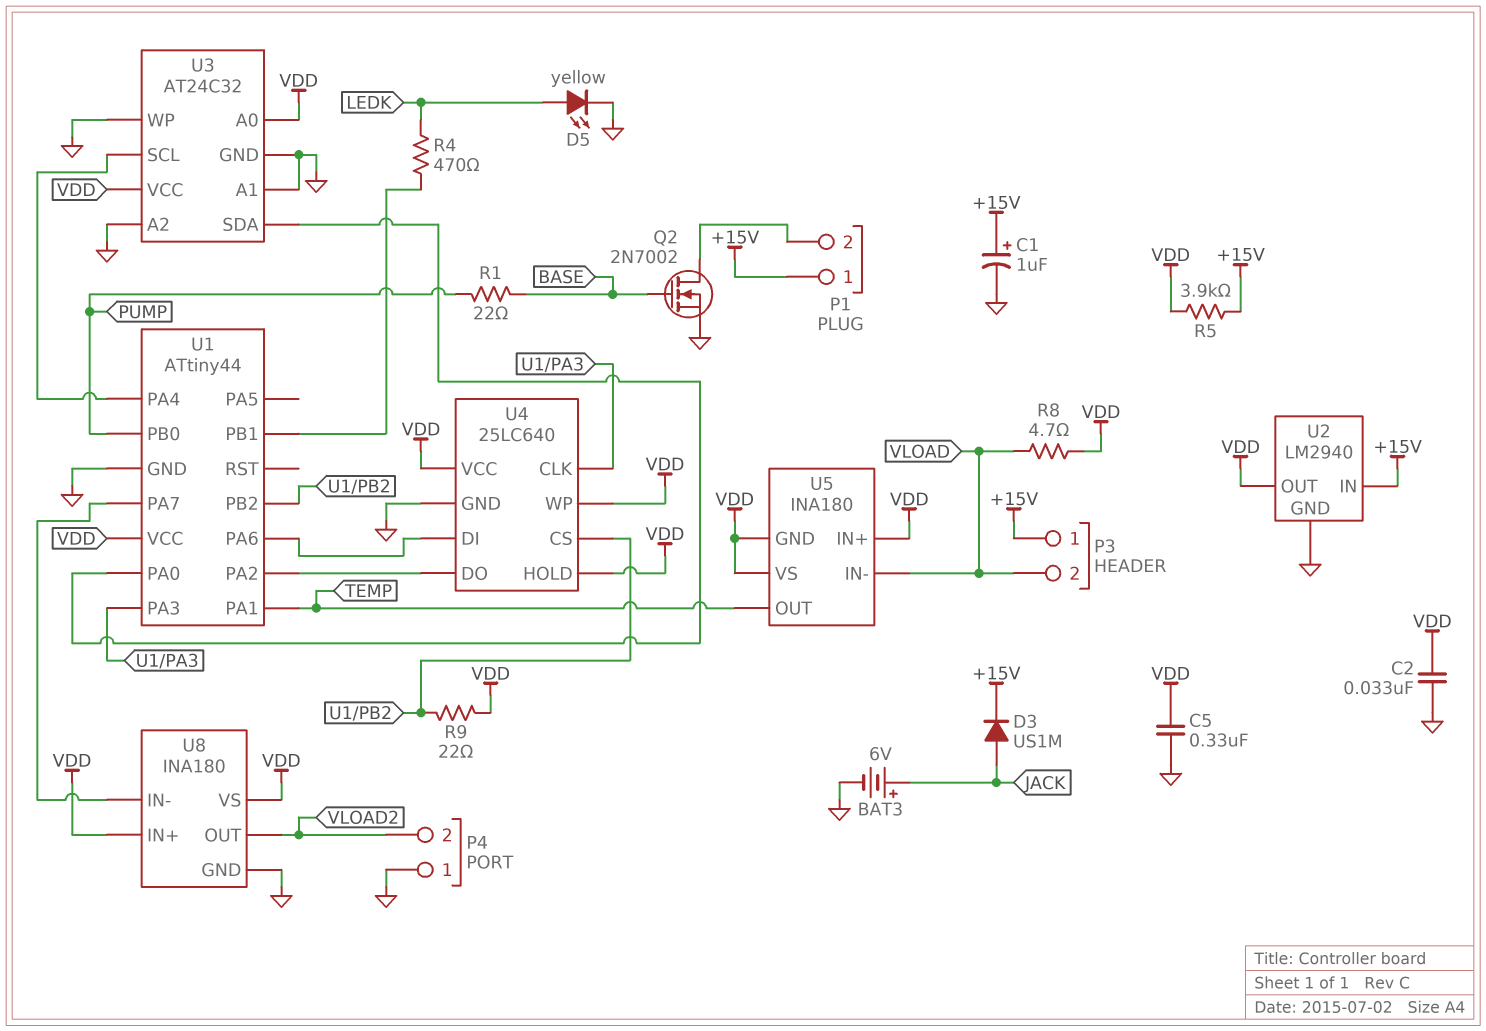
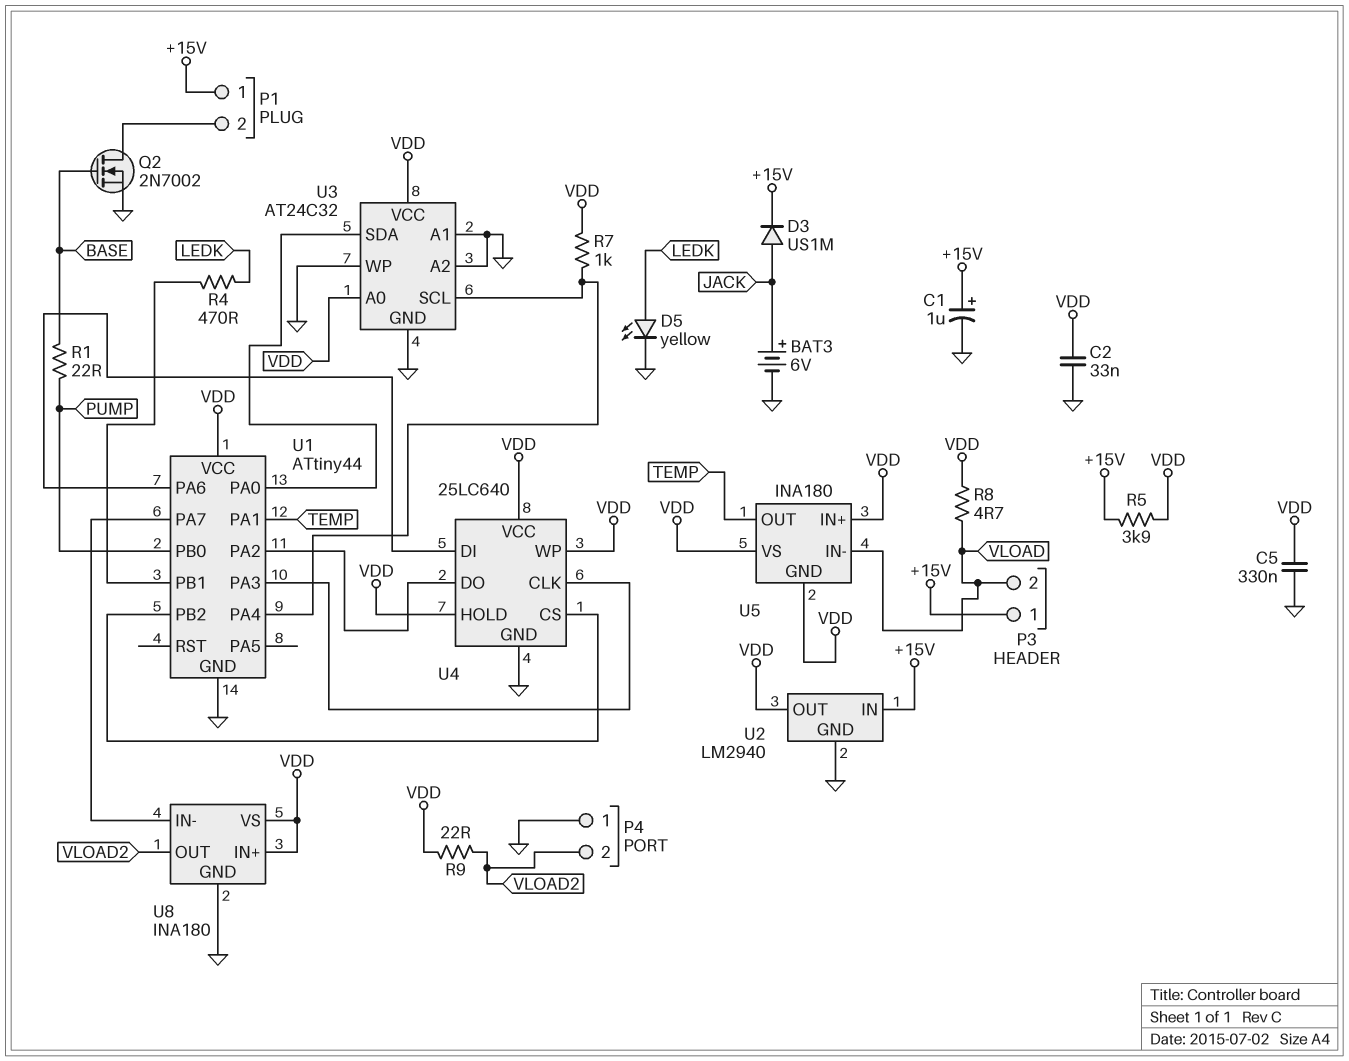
R7: none -> 1k (U1/PA4, VDD)
R9: 22 (U1/PB2, VDD) -> 22 (VDD, VLOAD2)

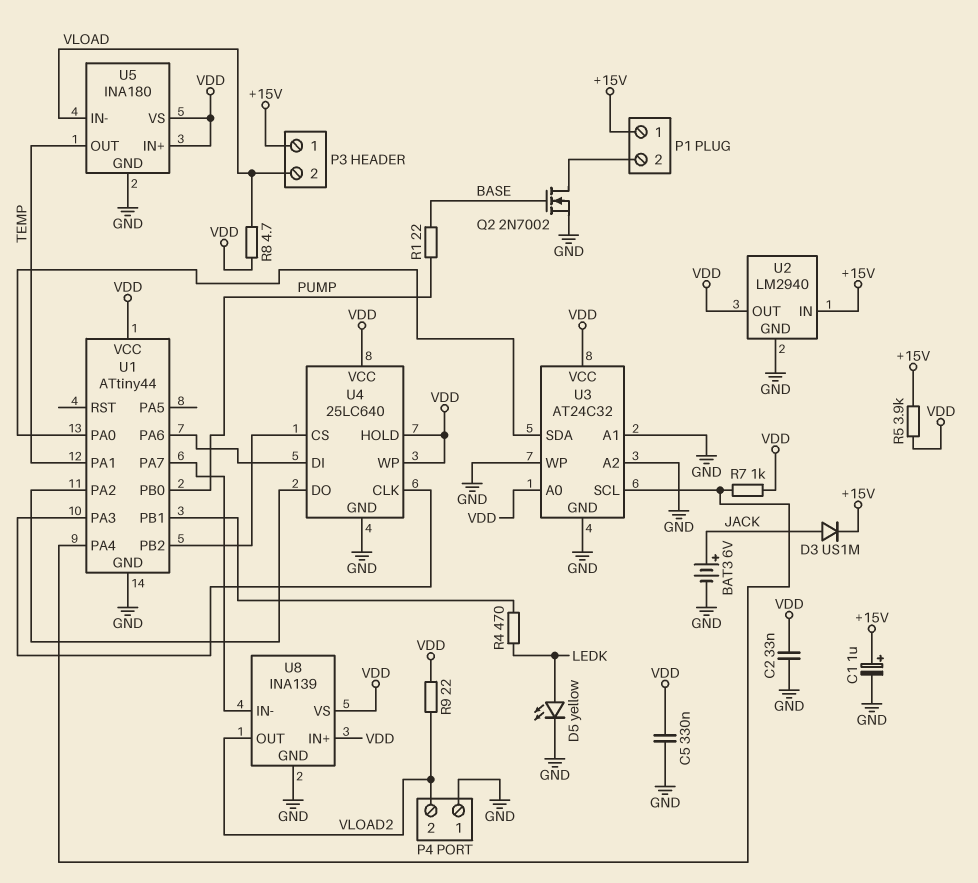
U5 pin GND: VDD -> GND
U8: INA180 -> INA139

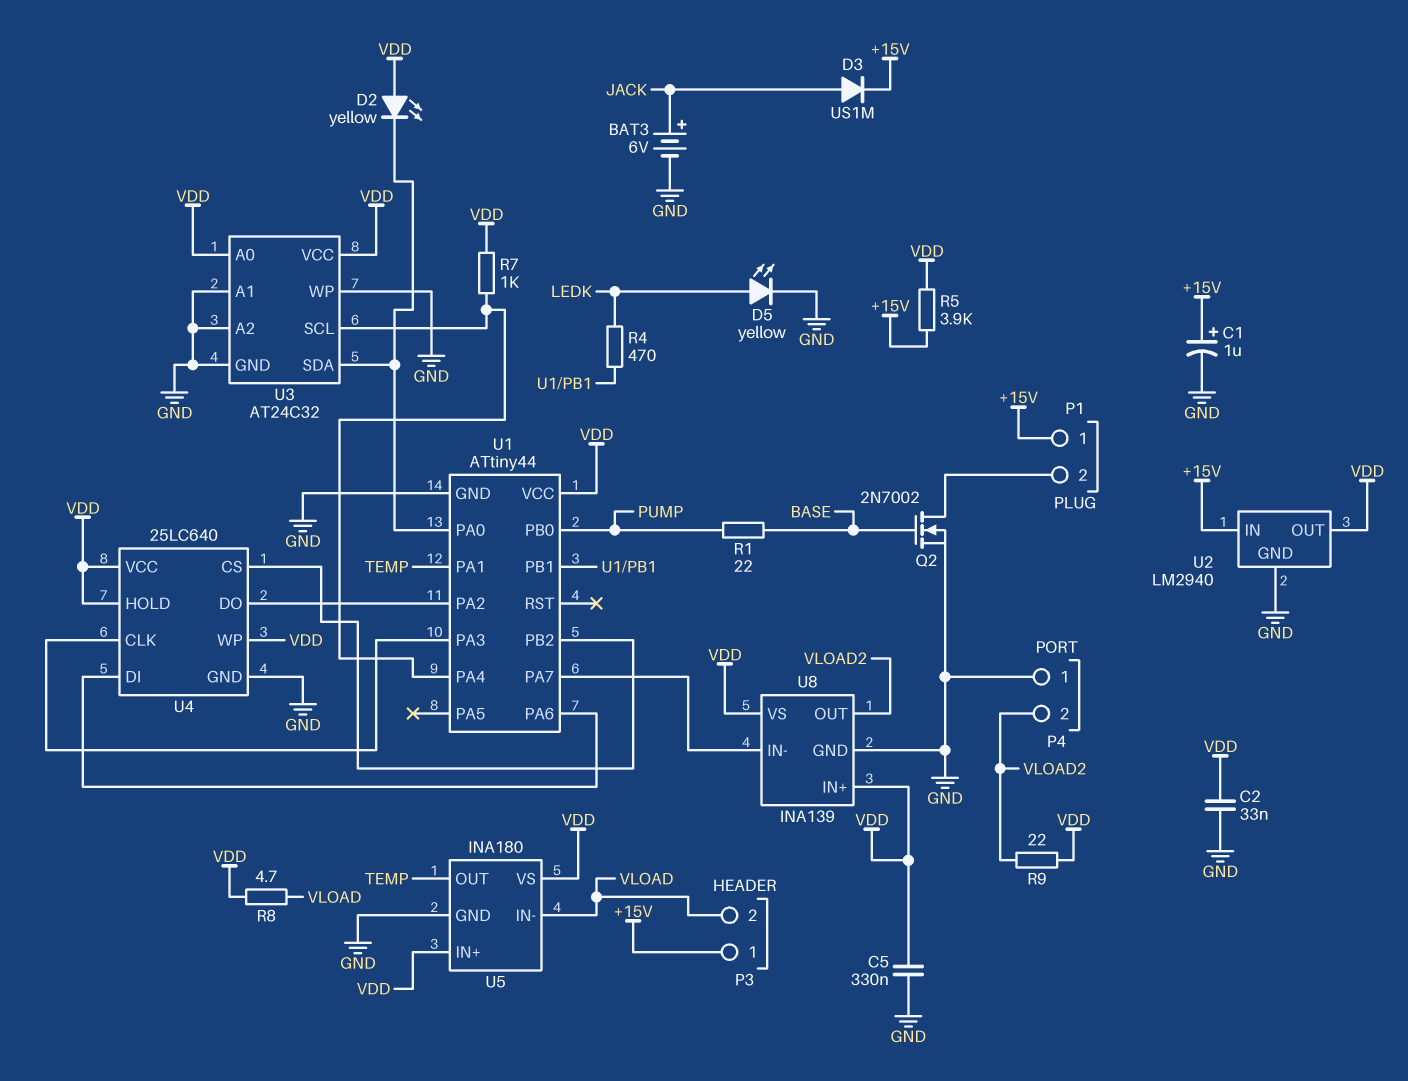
D2: none -> LED yellow (A VDD, K U1/PA0)

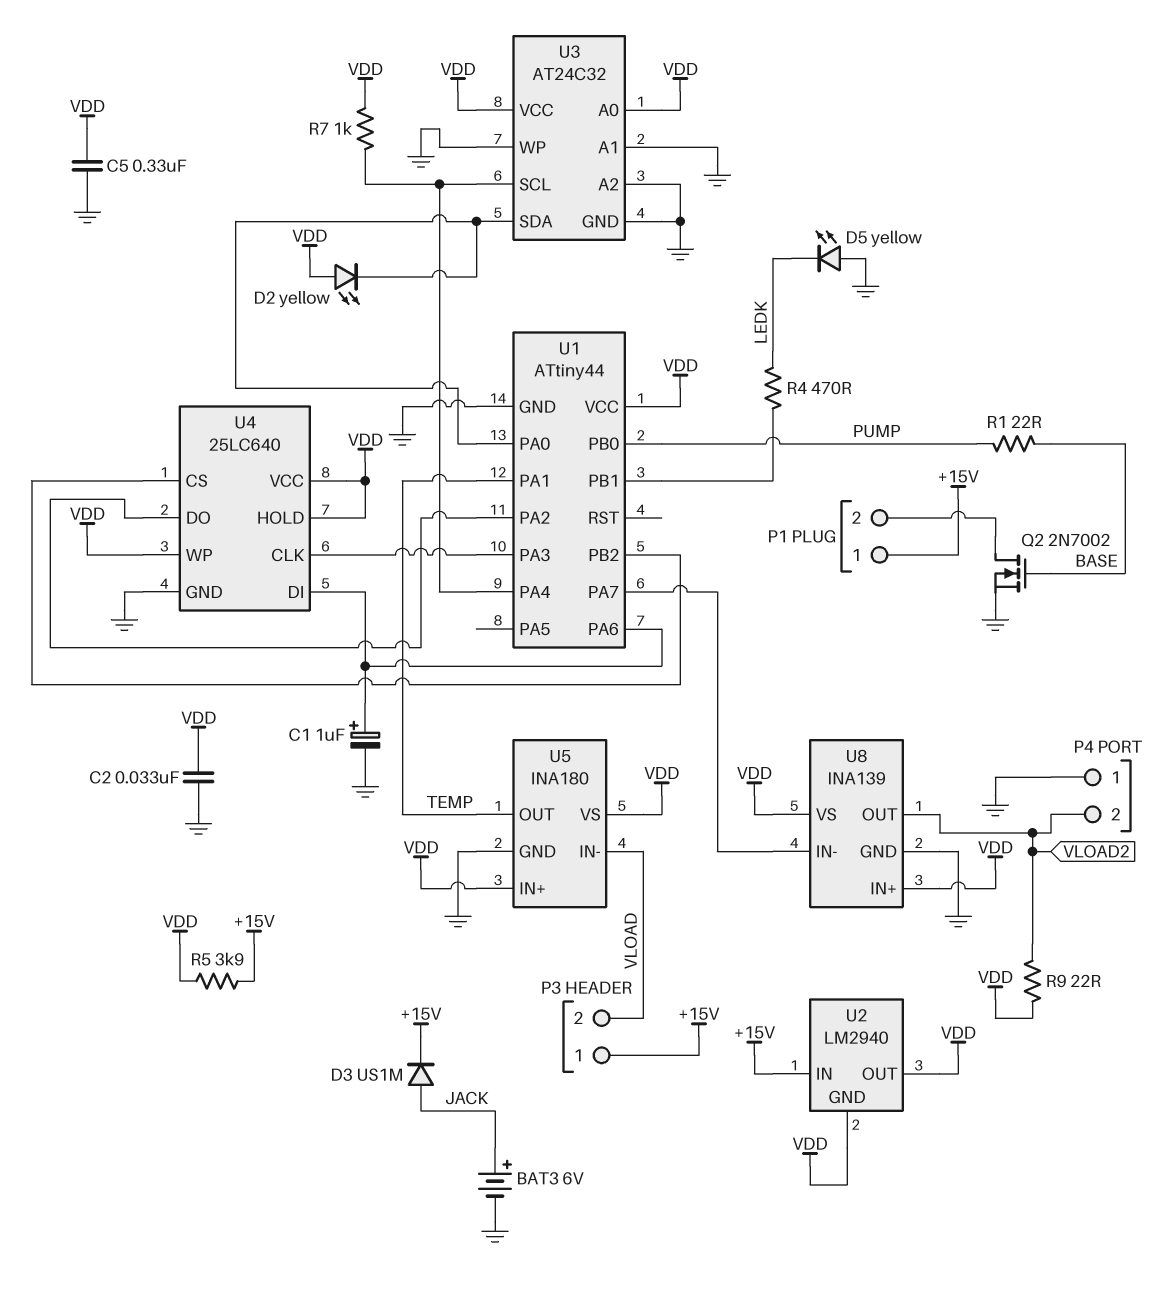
C1: 1uF (plus +15V, minus GND) -> 1uF (plus U1/PA6, minus GND)
D5: LED yellow (A LEDK, K GND) -> LED yellow (A GND, K LEDK)
R8: 4.7 (VDD, VLOAD) -> none
U2 pin GND: GND -> VDD

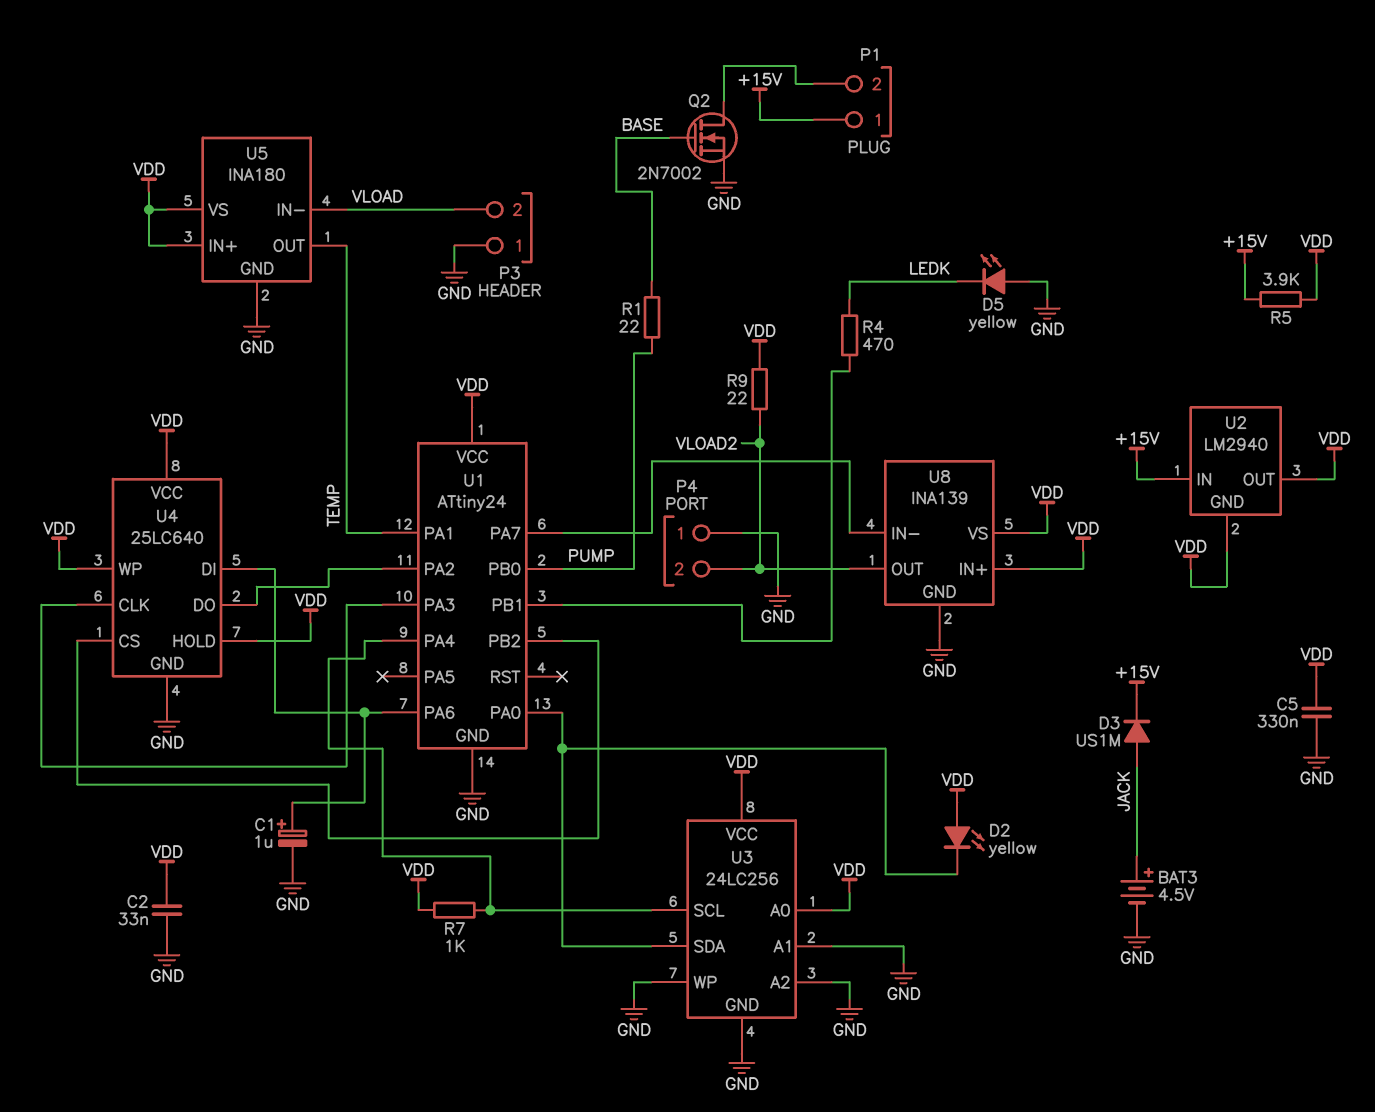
BAT3: 6V (plus JACK, minus GND) -> 4.5V (plus JACK, minus GND)
P3 pin 1: +15V -> GND
U1: ATtiny44 -> ATtiny24
U3: AT24C32 -> 24LC256

